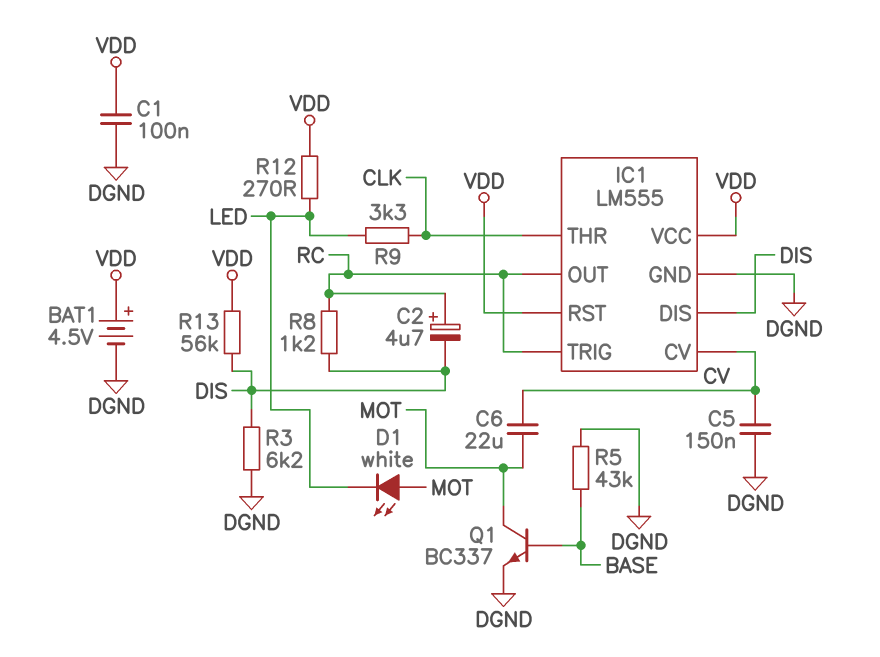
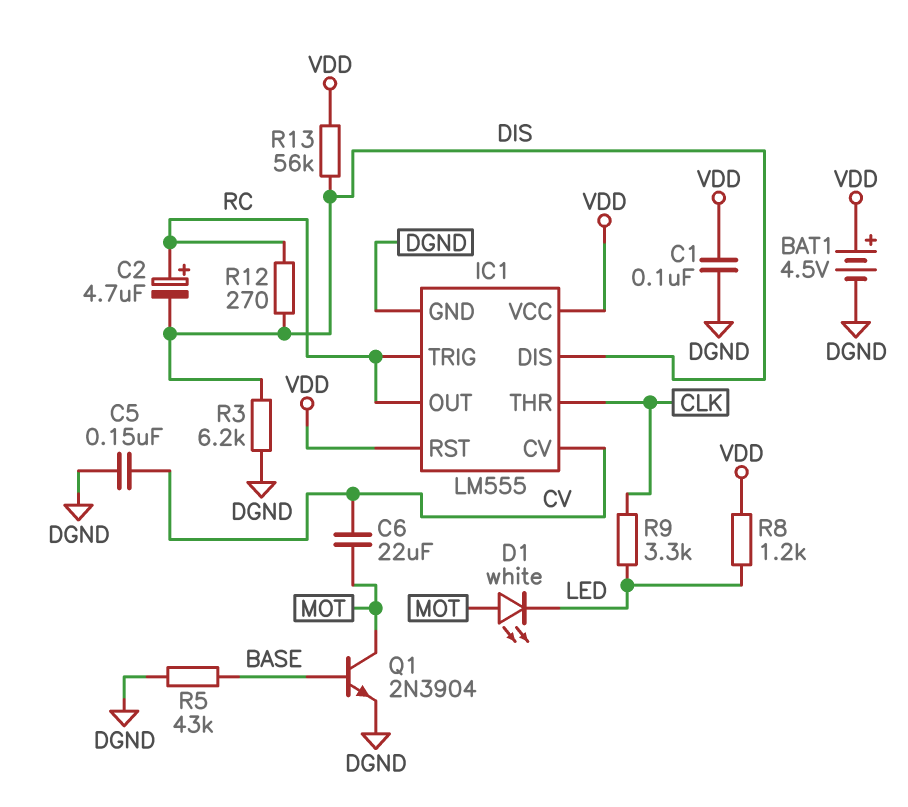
Q1: NPN BC337 (B BASE, C MOT, E DGND) -> NPN 2N3904 (B BASE, C MOT, E DGND)
R8: 1.2k (DIS, RC) -> 1.2k (LED, VDD)
R12: 270 (LED, VDD) -> 270 (DIS, RC)

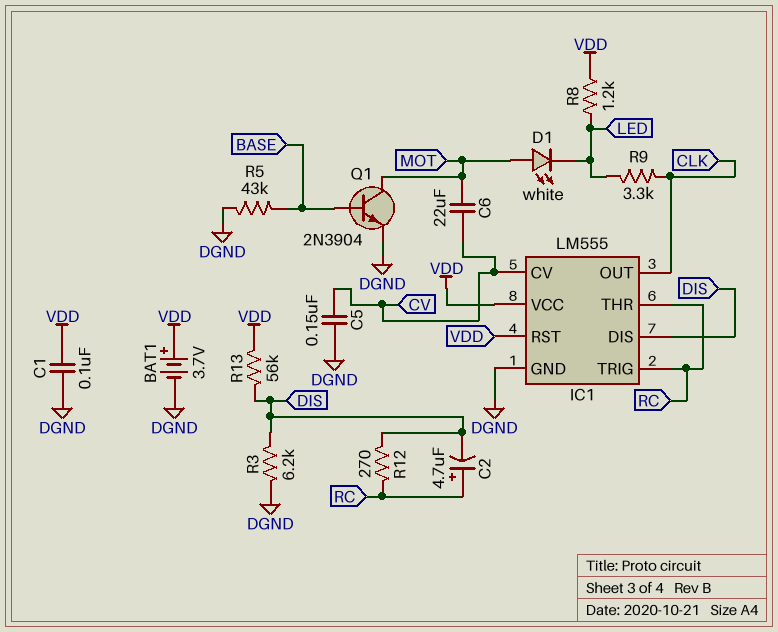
BAT1: 4.5V (plus VDD, minus DGND) -> 3.7V (plus VDD, minus DGND)
IC1 pin OUT: RC -> CLK
IC1 pin THR: CLK -> RC

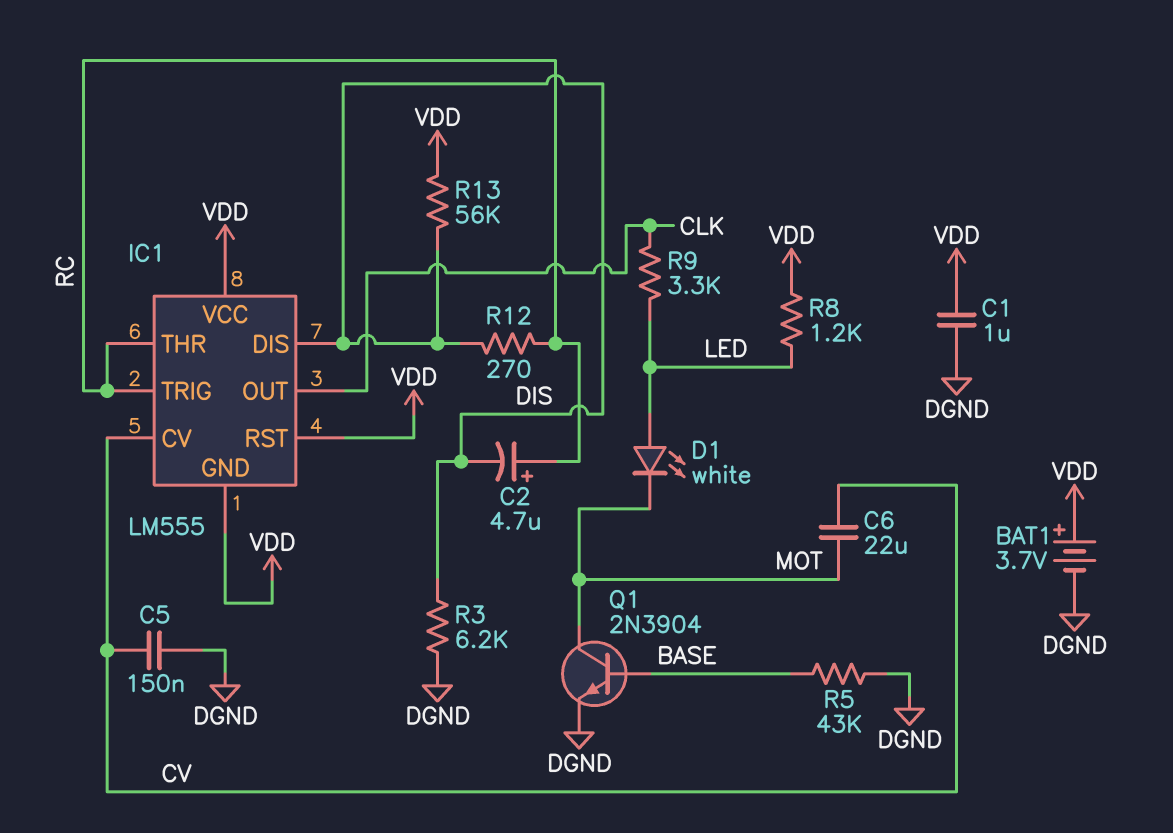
C1: 100nF (DGND, VDD) -> 1uF (DGND, VDD)
D1: LED white (A MOT, K LED) -> LED white (A LED, K MOT)
IC1 pin GND: DGND -> VDD

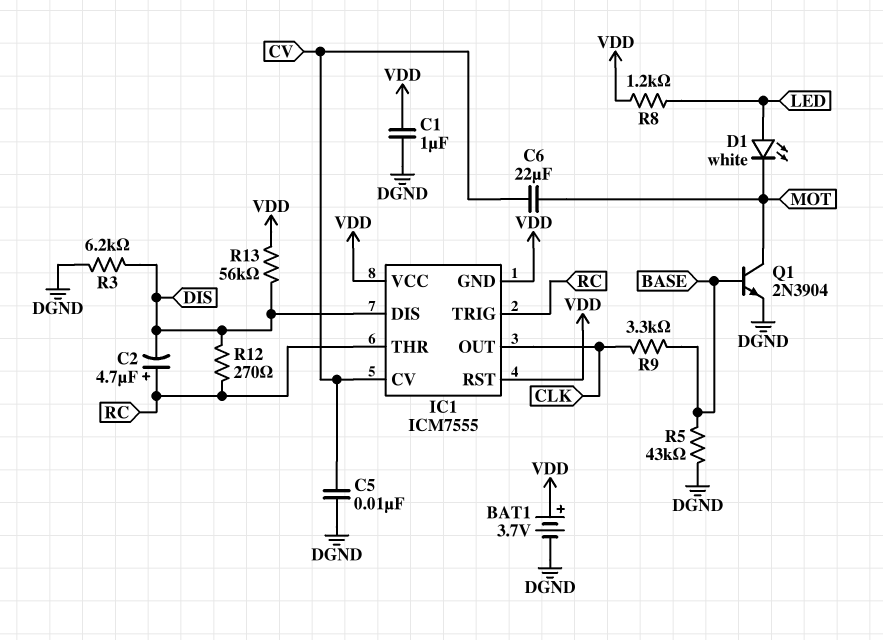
C5: 150nF (CV, DGND) -> 10nF (CV, DGND)
IC1: LM555 -> ICM7555
R9: 3.3k (CLK, LED) -> 3.3k (BASE, CLK)

